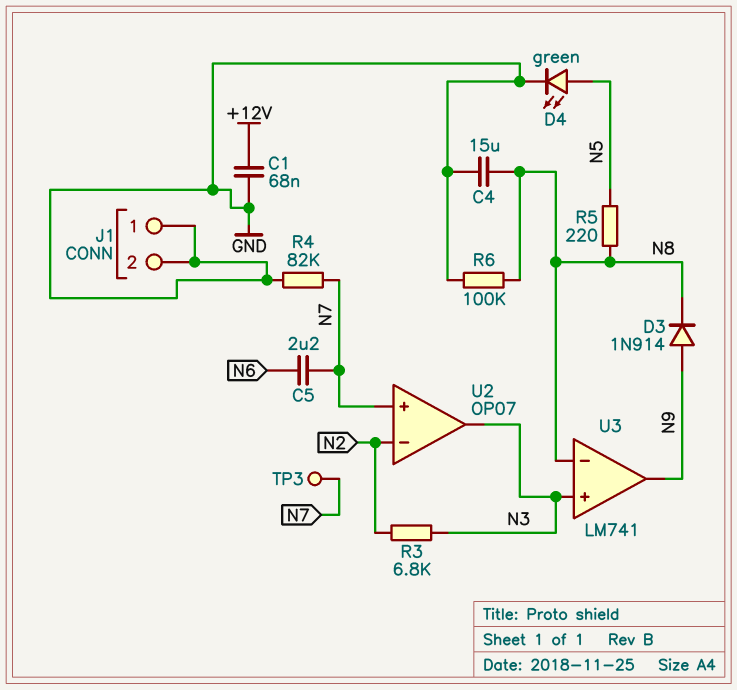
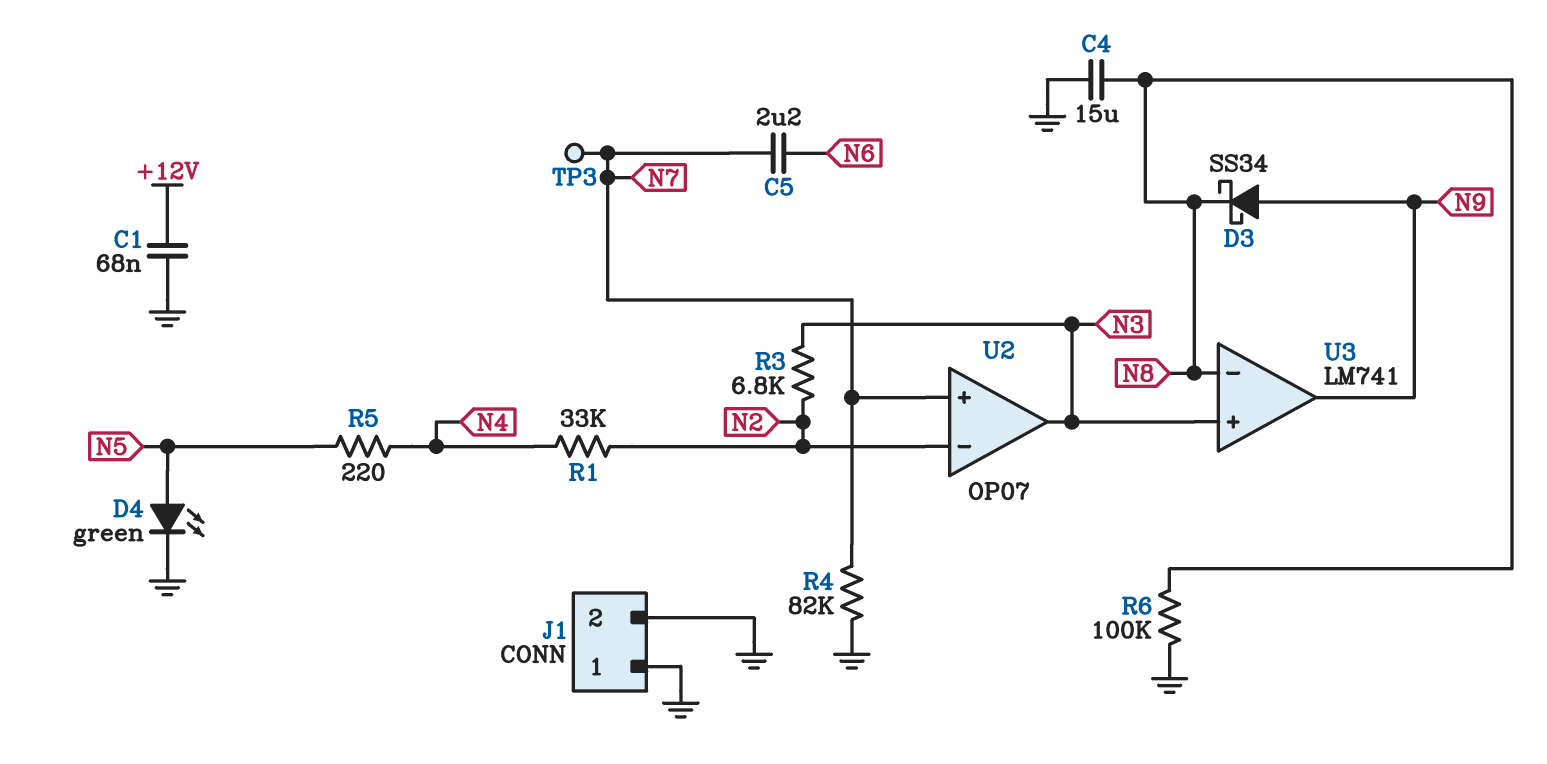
D3: diode 1N914 (A N9, K N8) -> schottky SS34 (A N9, K N8)
R1: none -> 33k (N2, N4)
R5: 220 (N5, N8) -> 220 (N4, N5)

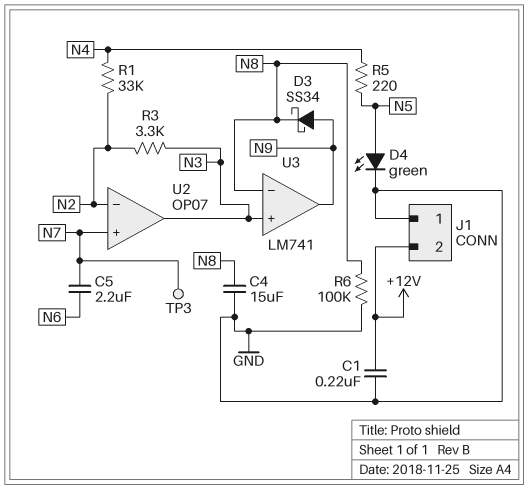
C1: 68nF (+12V, GND) -> 220nF (+12V, GND)
J1 pin 2: GND -> +12V
R3: 6.8k (N2, N3) -> 3.3k (N2, N3)
R4: 82k (GND, N7) -> none

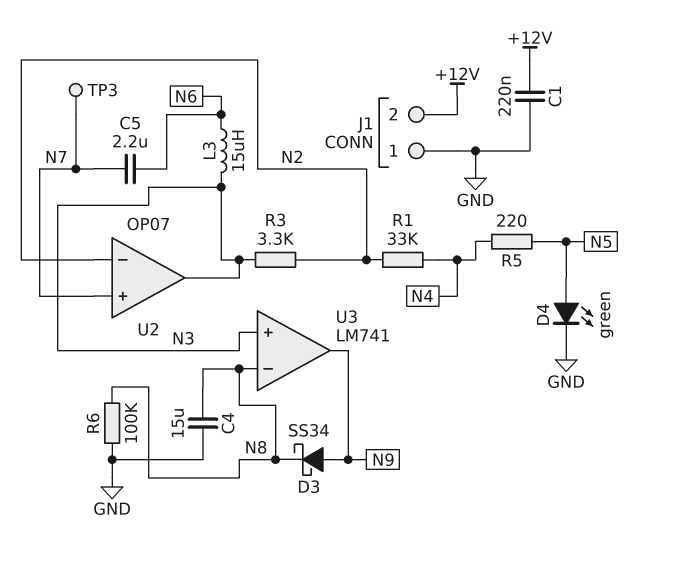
L3: none -> 15uH (N3, N6)

